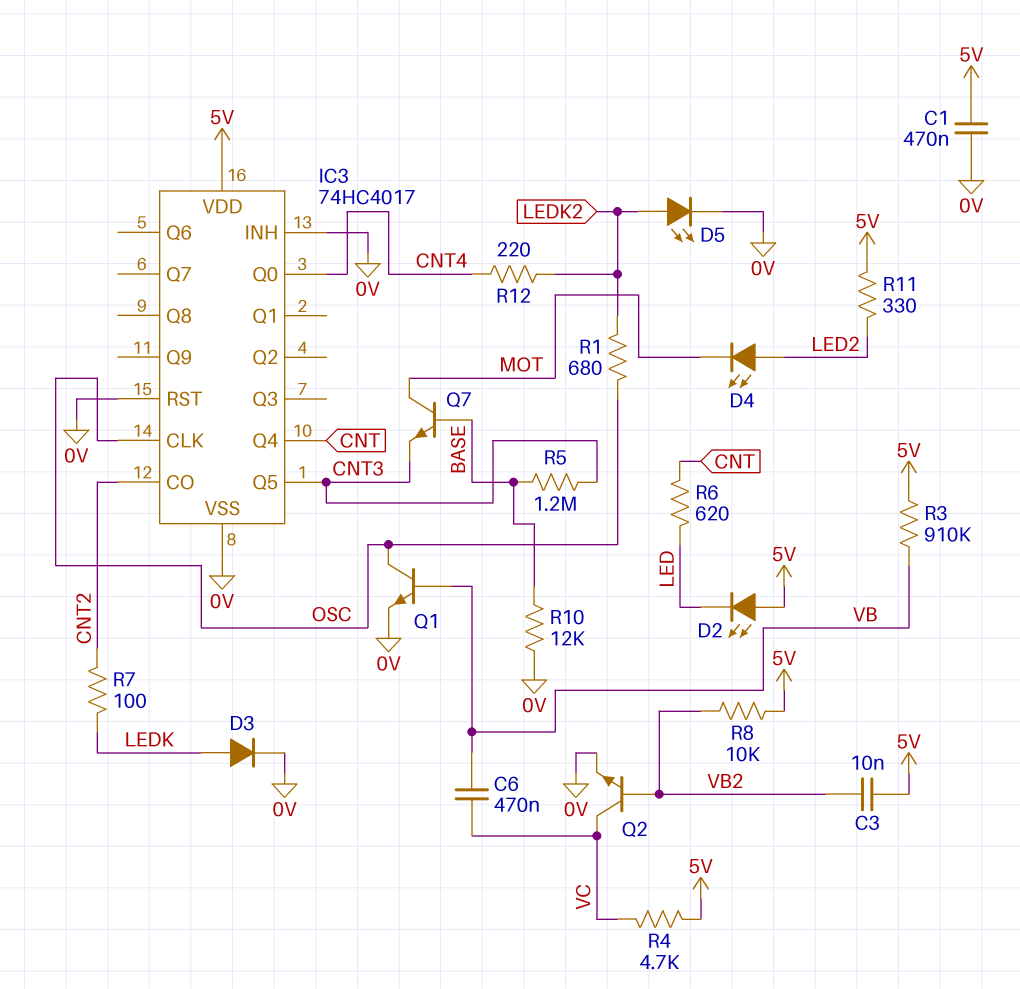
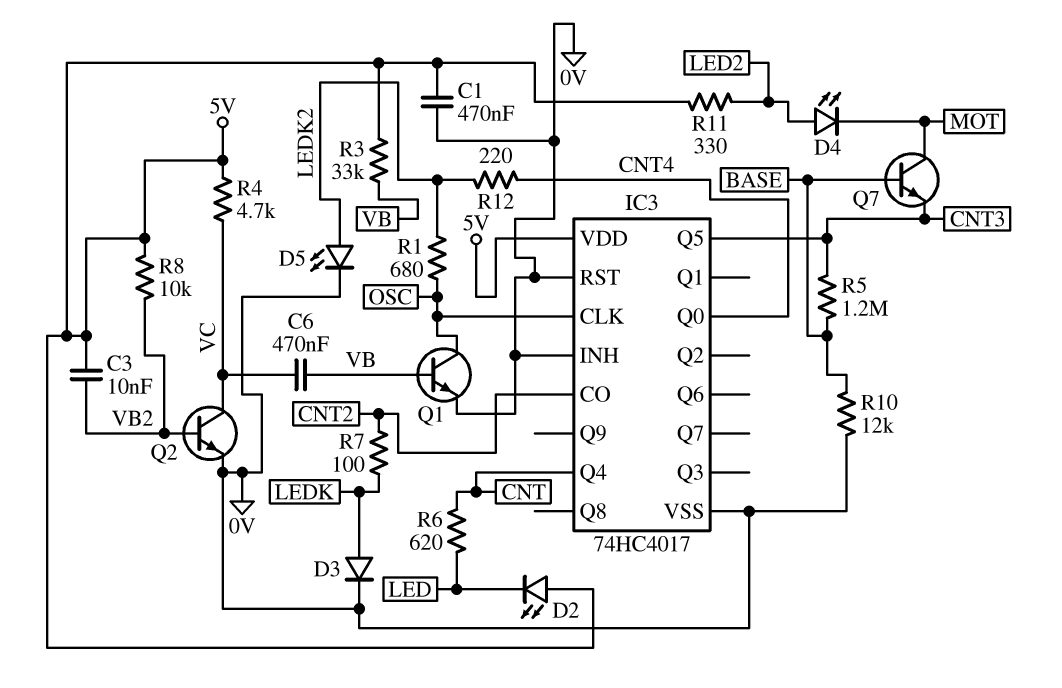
R3: 910k (5V, VB) -> 33k (5V, VB)

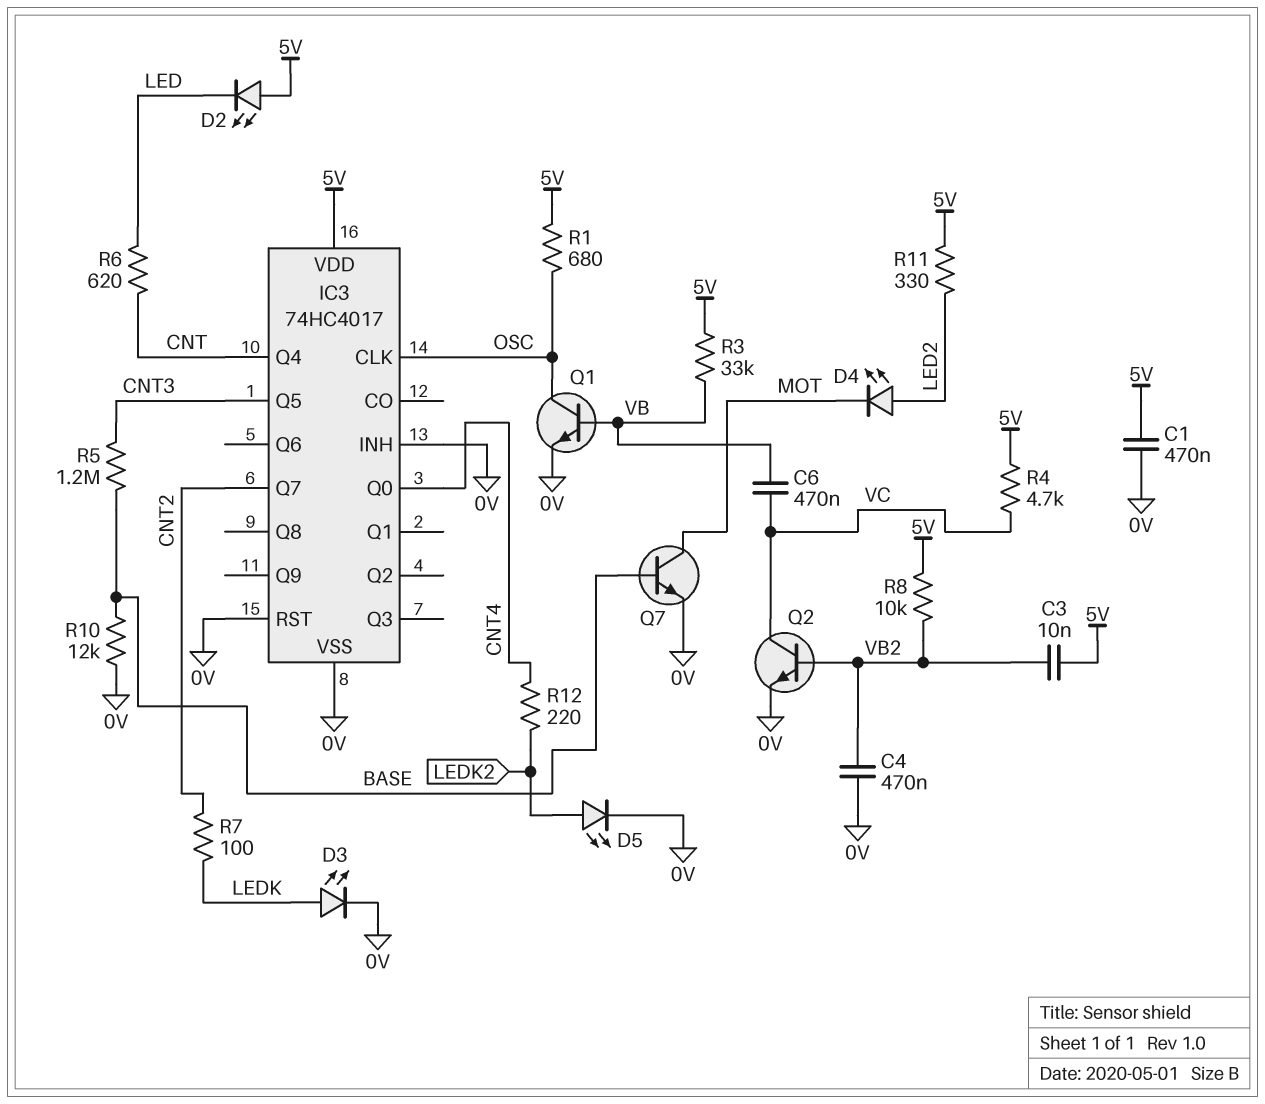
C4: none -> 470nF (0V, VB2)
D3: diode (A LEDK, K 0V) -> LED (A LEDK, K 0V)
IC3 pin CO: CNT2 -> none
IC3 pin Q7: none -> CNT2
Q7: NPN (B BASE, C MOT, E CNT3) -> NPN (B BASE, C MOT, E 0V)
R1: 680 (LEDK2, OSC) -> 680 (5V, OSC)

